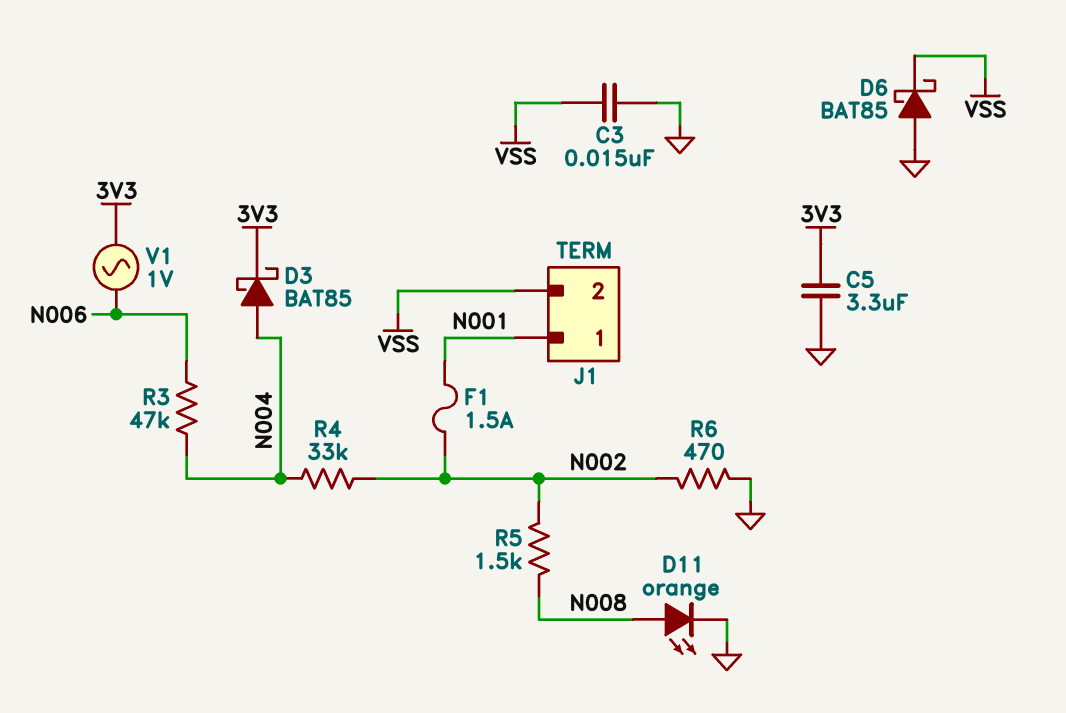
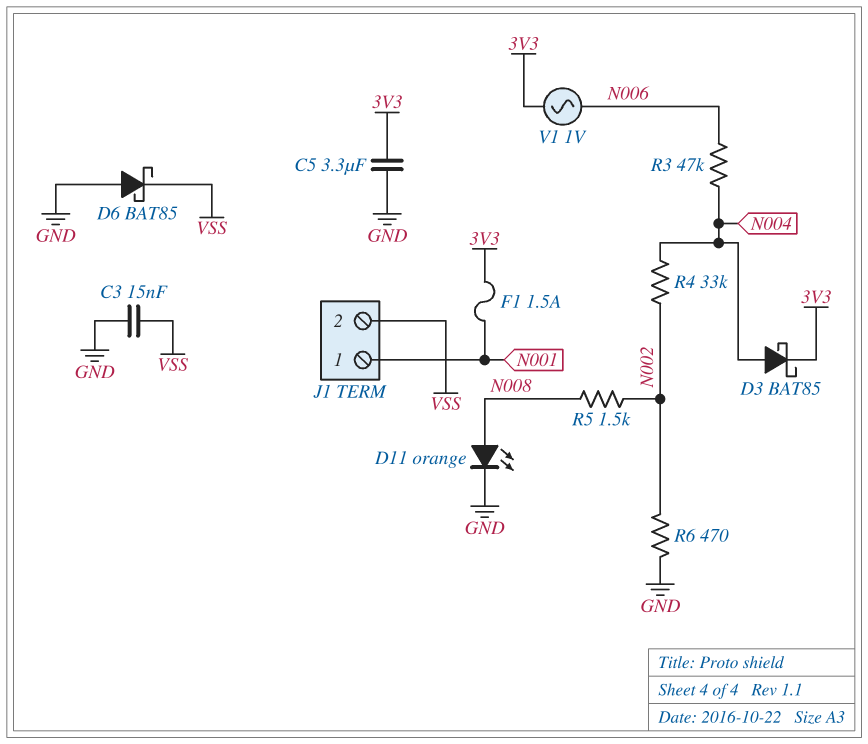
F1: 1.5A (N001, N002) -> 1.5A (3V3, N001)

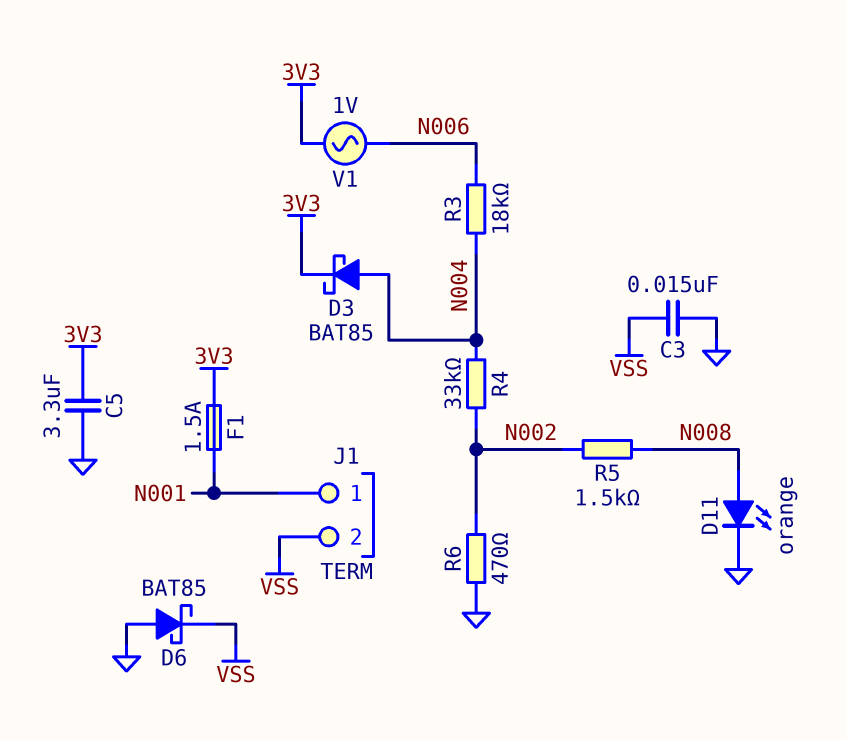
R3: 47k (N004, N006) -> 18k (N004, N006)

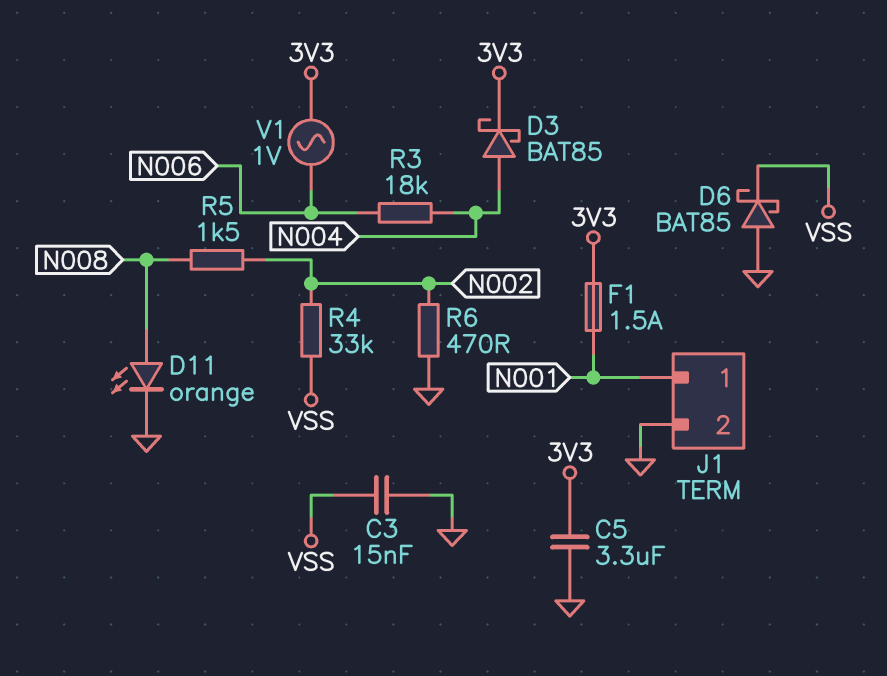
J1 pin 2: VSS -> GND
R4: 33k (N002, N004) -> 33k (N002, VSS)

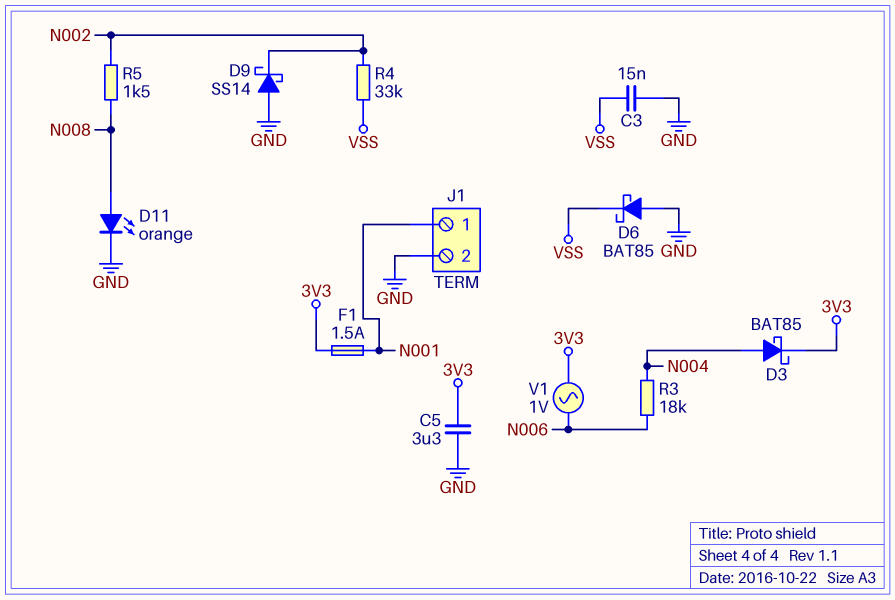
D9: none -> schottky SS14 (A GND, K N002)
R6: 470 (GND, N002) -> none

